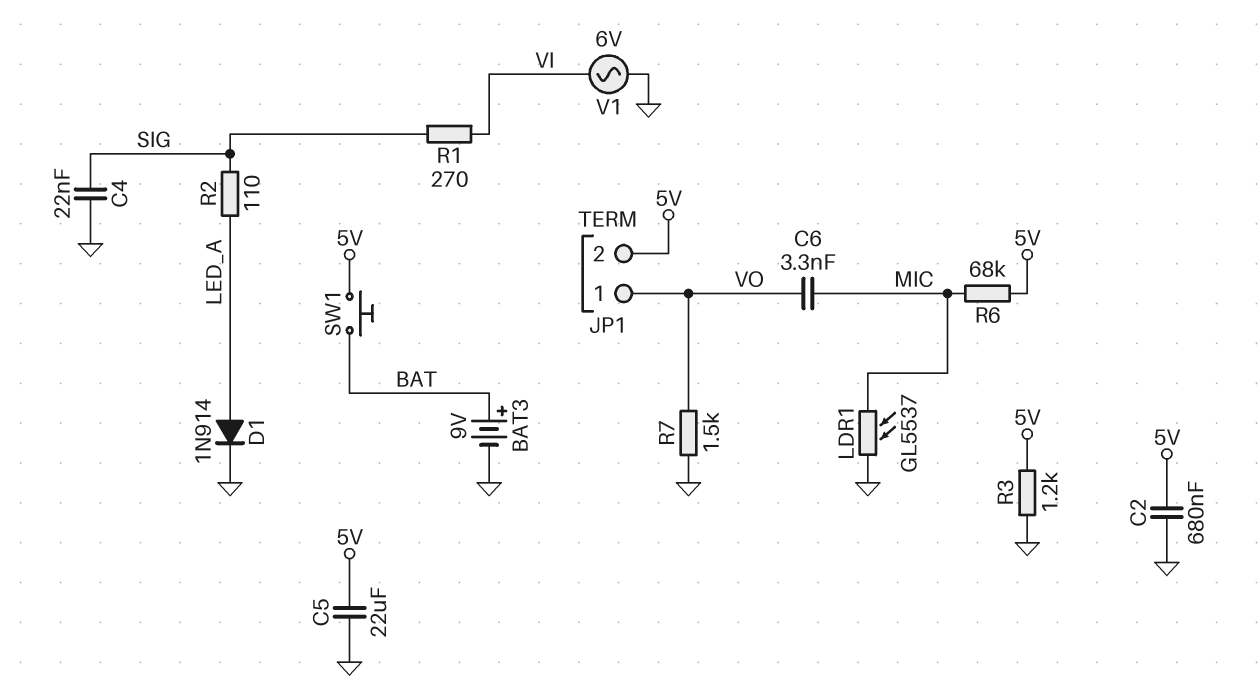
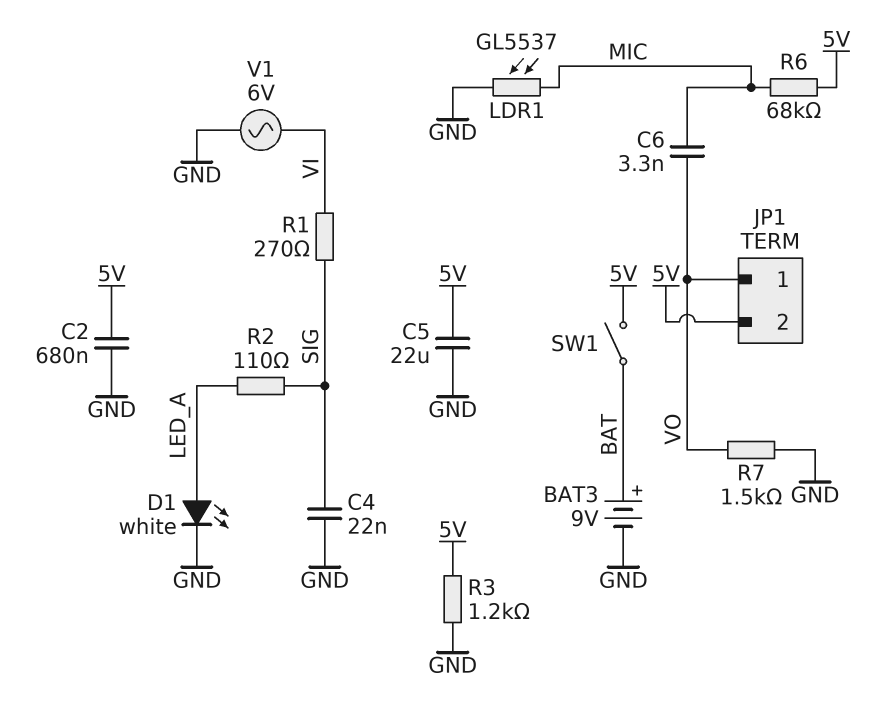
D1: diode 1N914 (A LED_A, K GND) -> LED white (A LED_A, K GND)
SW1: button (5V, BAT) -> switch (5V, BAT)

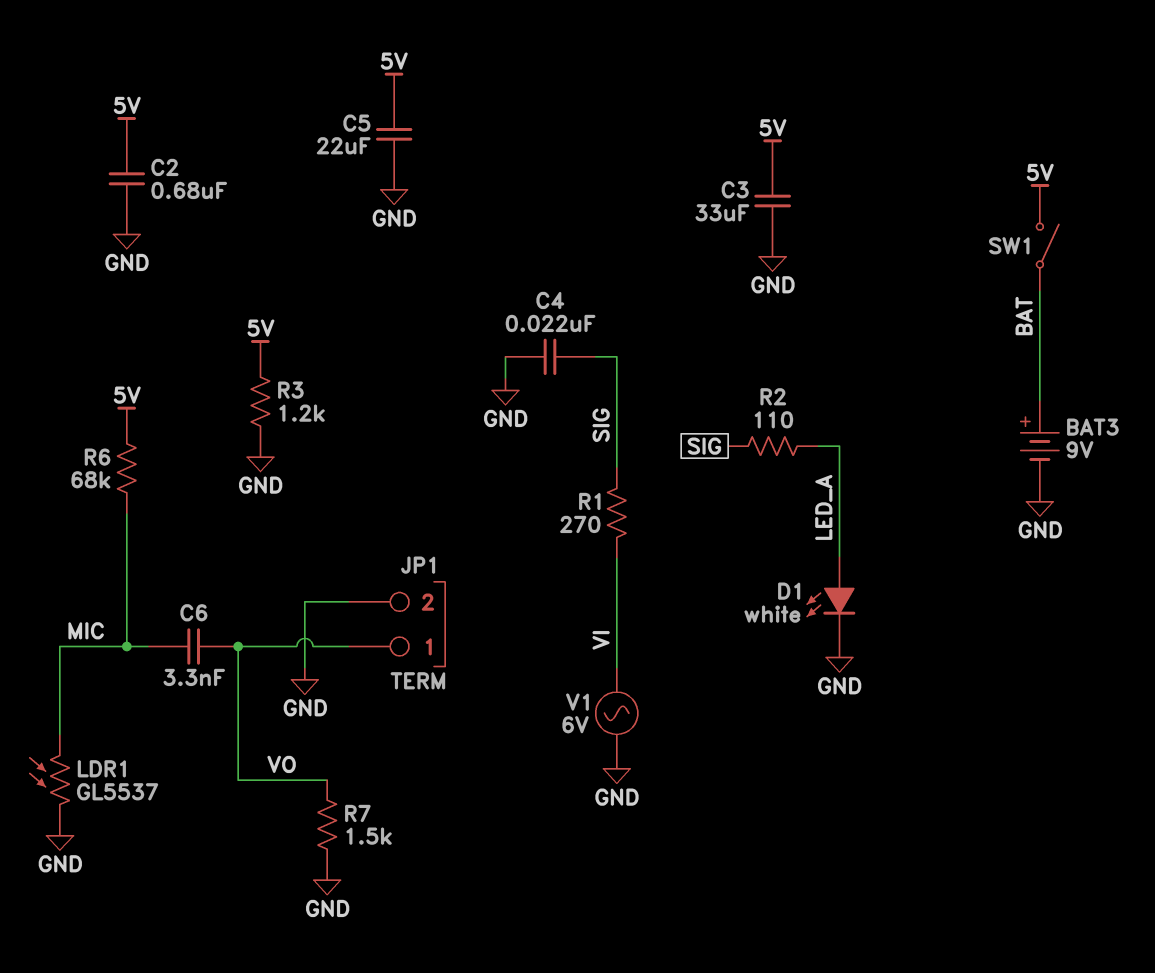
C3: none -> 33uF (5V, GND)
JP1 pin 2: 5V -> GND

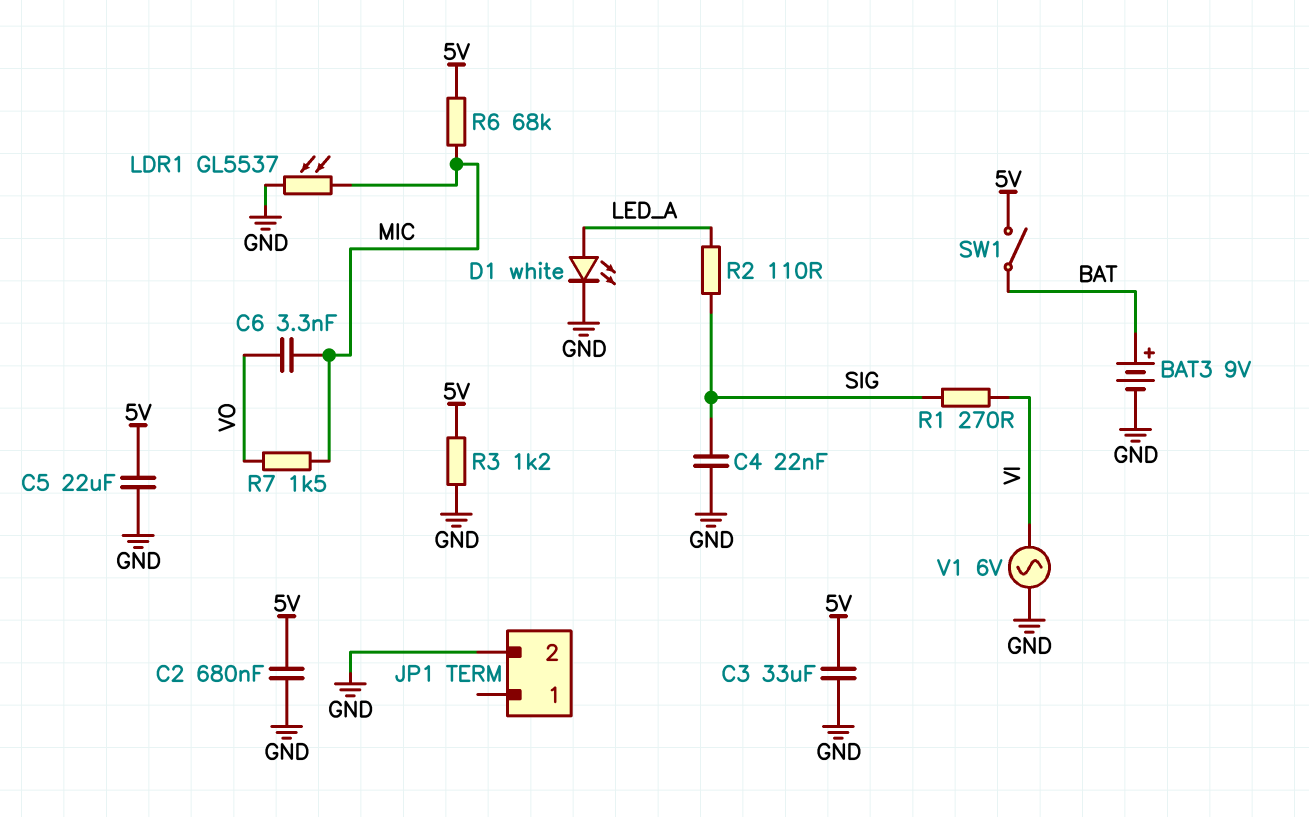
JP1 pin 1: VO -> none
R7: 1.5k (GND, VO) -> 1.5k (MIC, VO)

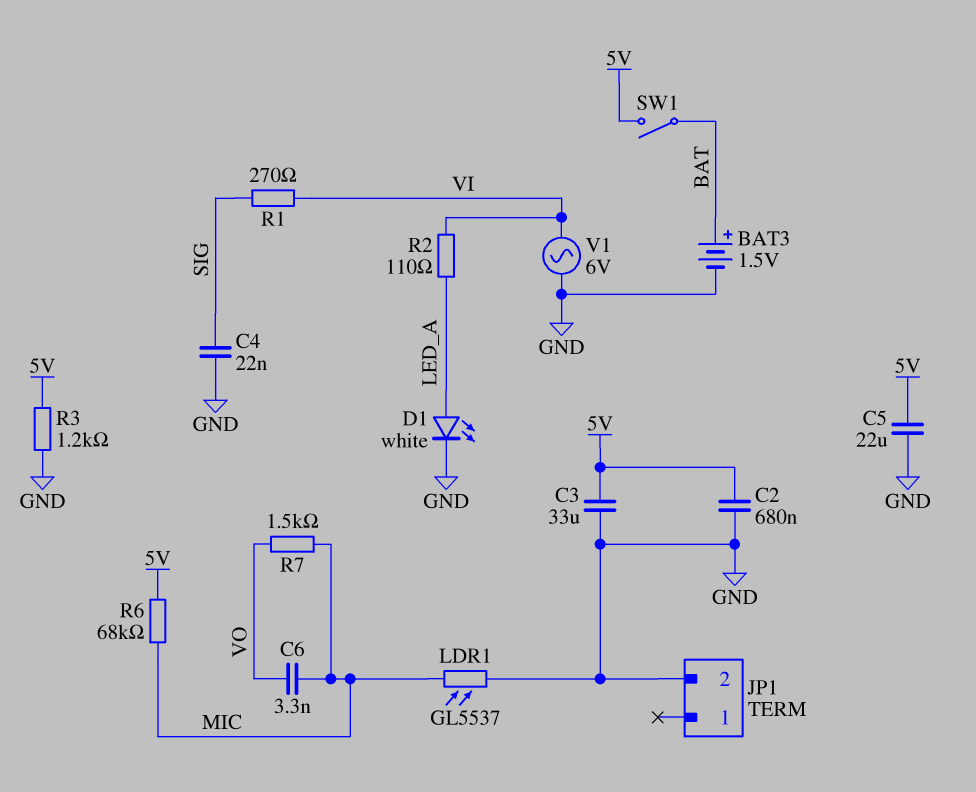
BAT3: 9V (plus BAT, minus GND) -> 1.5V (plus BAT, minus GND)
R2: 110 (LED_A, SIG) -> 110 (LED_A, VI)

